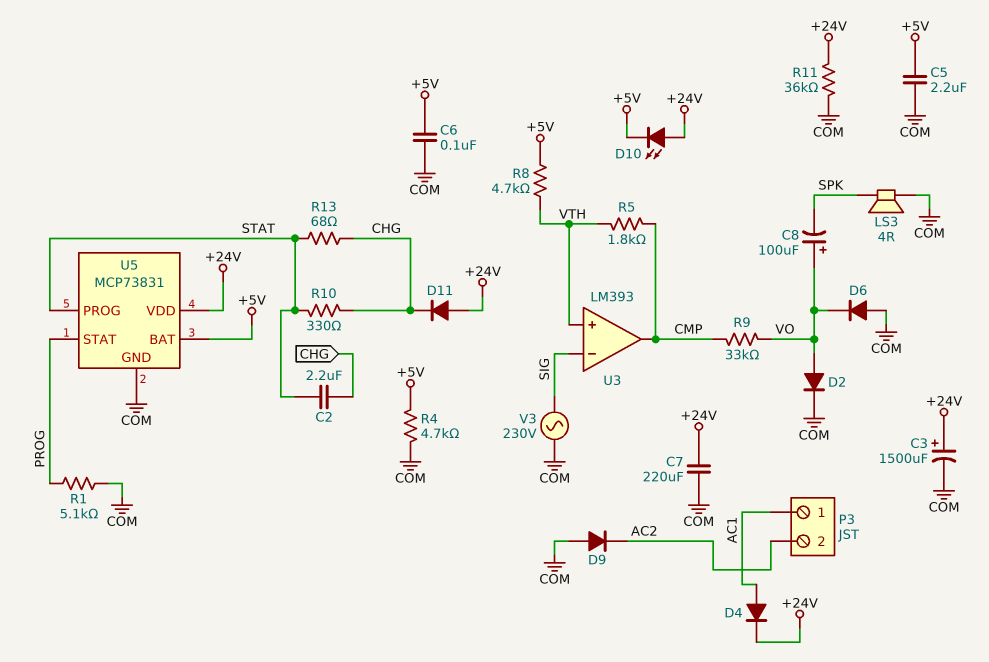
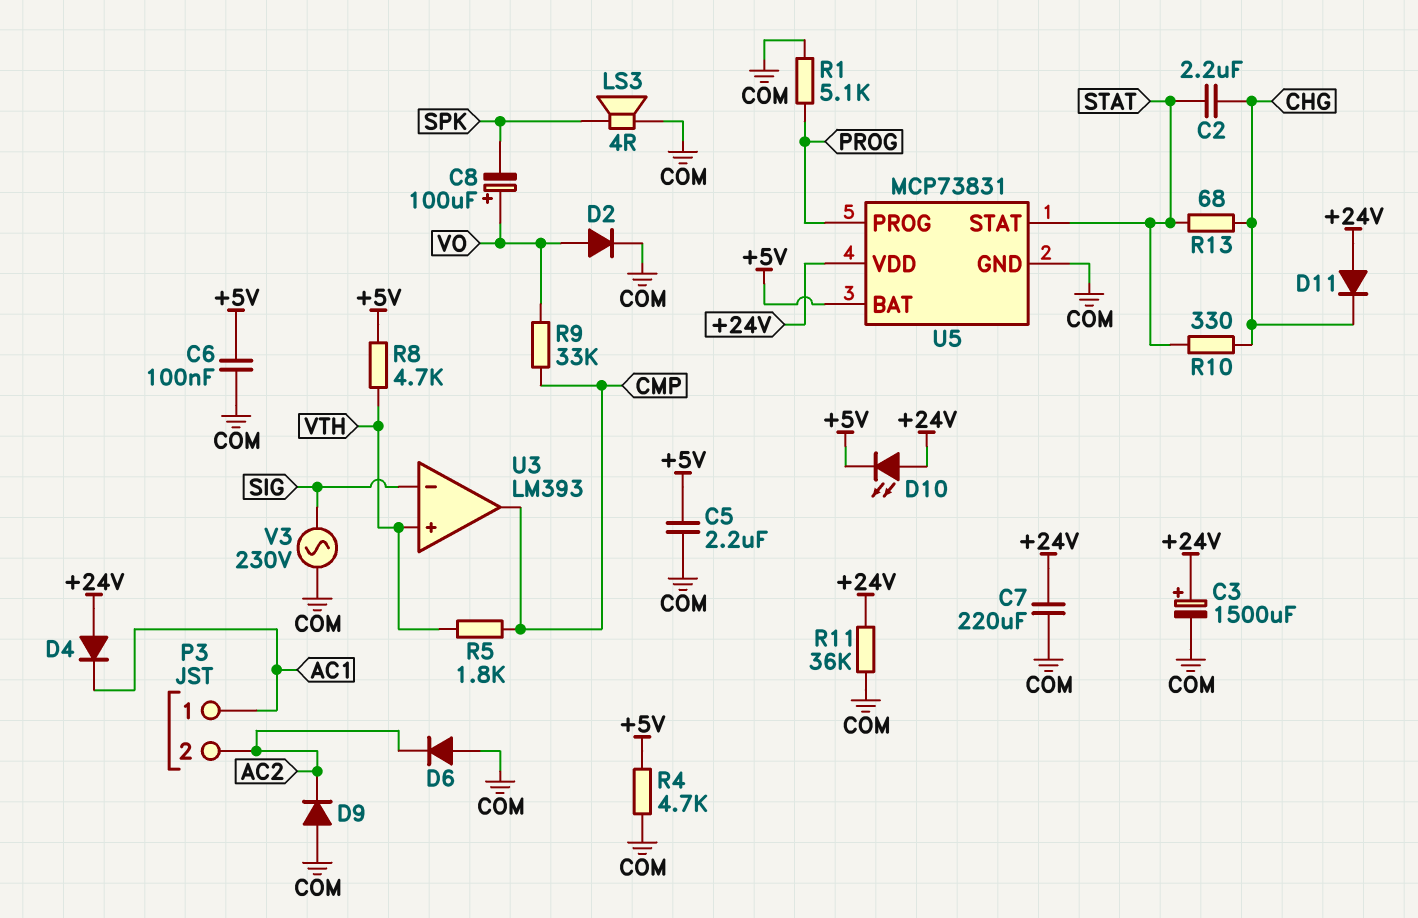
D4: diode (A AC1, K +24V) -> diode (A +24V, K AC1)
D6: diode (A COM, K VO) -> diode (A COM, K AC2)
U5 pin PROG: STAT -> PROG
U5 pin STAT: PROG -> STAT

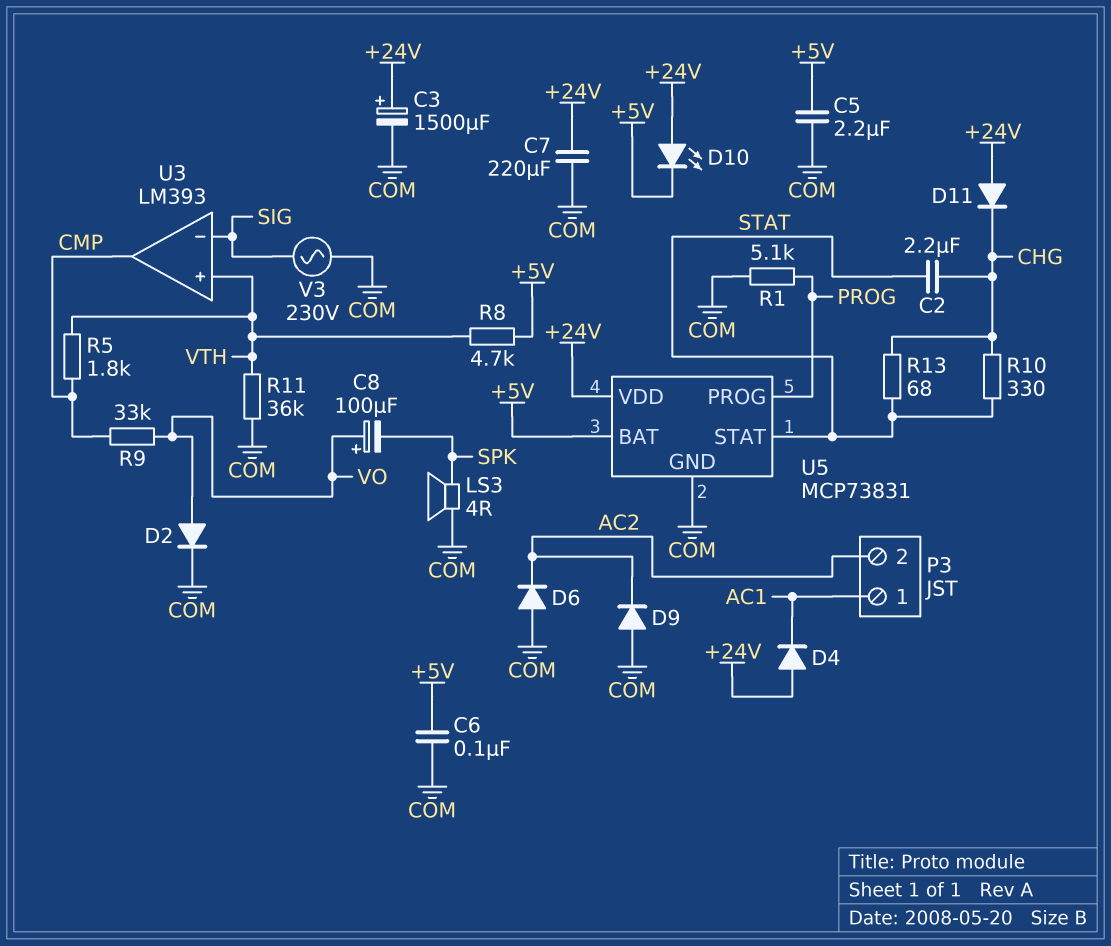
R4: 4.7k (+5V, COM) -> none
R11: 36k (+24V, COM) -> 36k (COM, VTH)

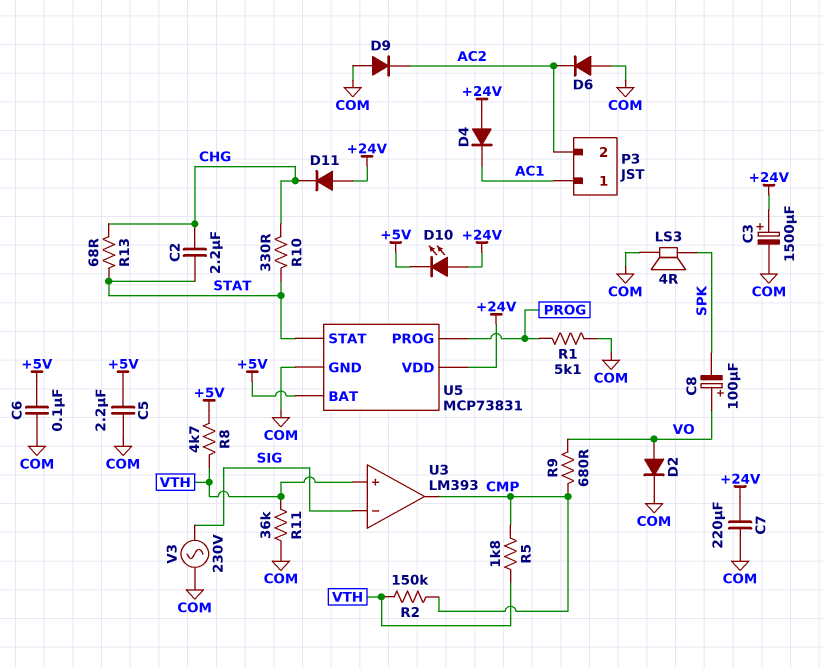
R2: none -> 150k (CMP, VTH)
R9: 33k (CMP, VO) -> 680 (CMP, VO)

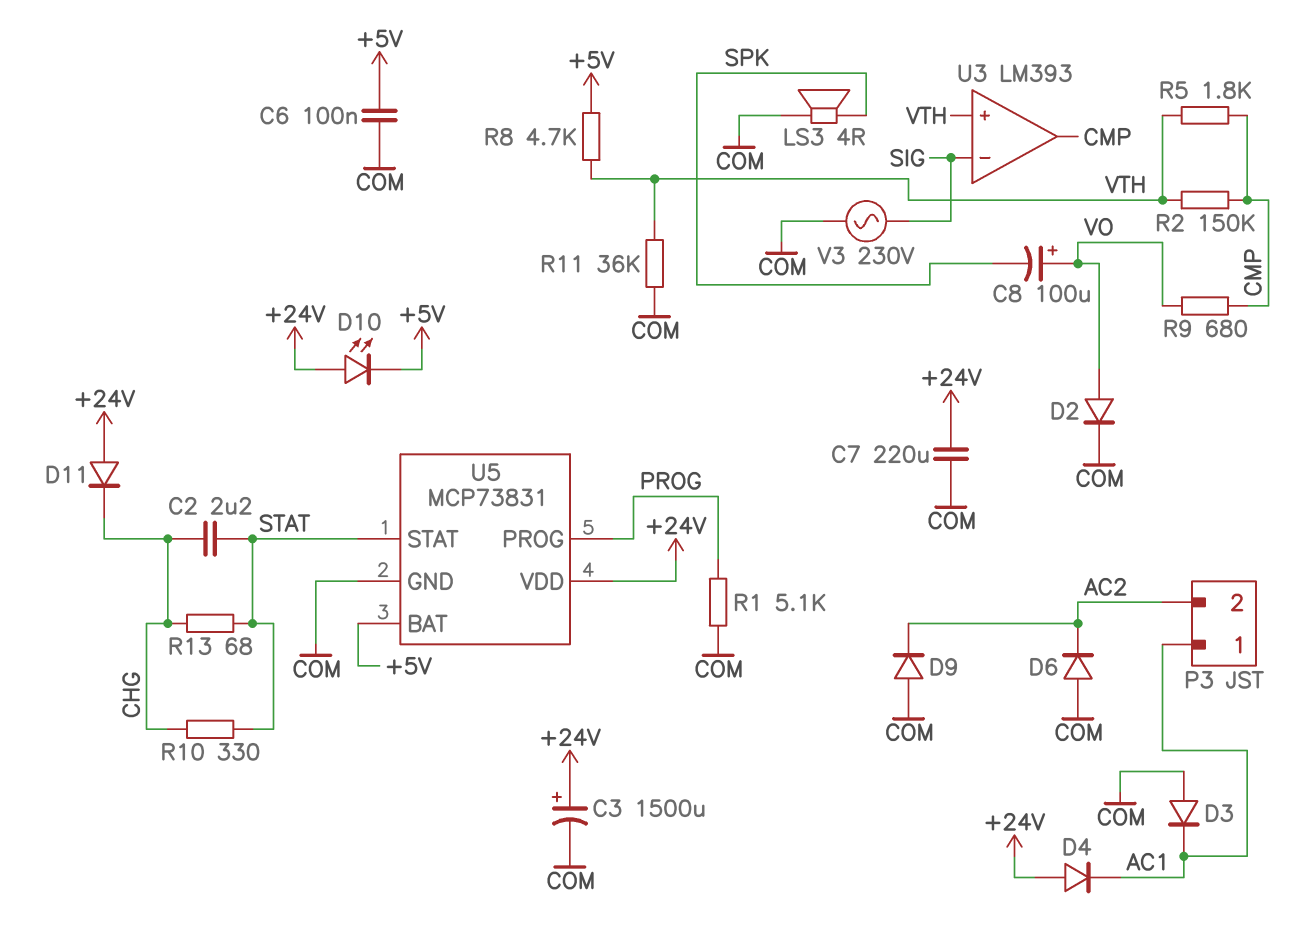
C5: 2.2uF (+5V, COM) -> none
D3: none -> diode (A COM, K AC1)

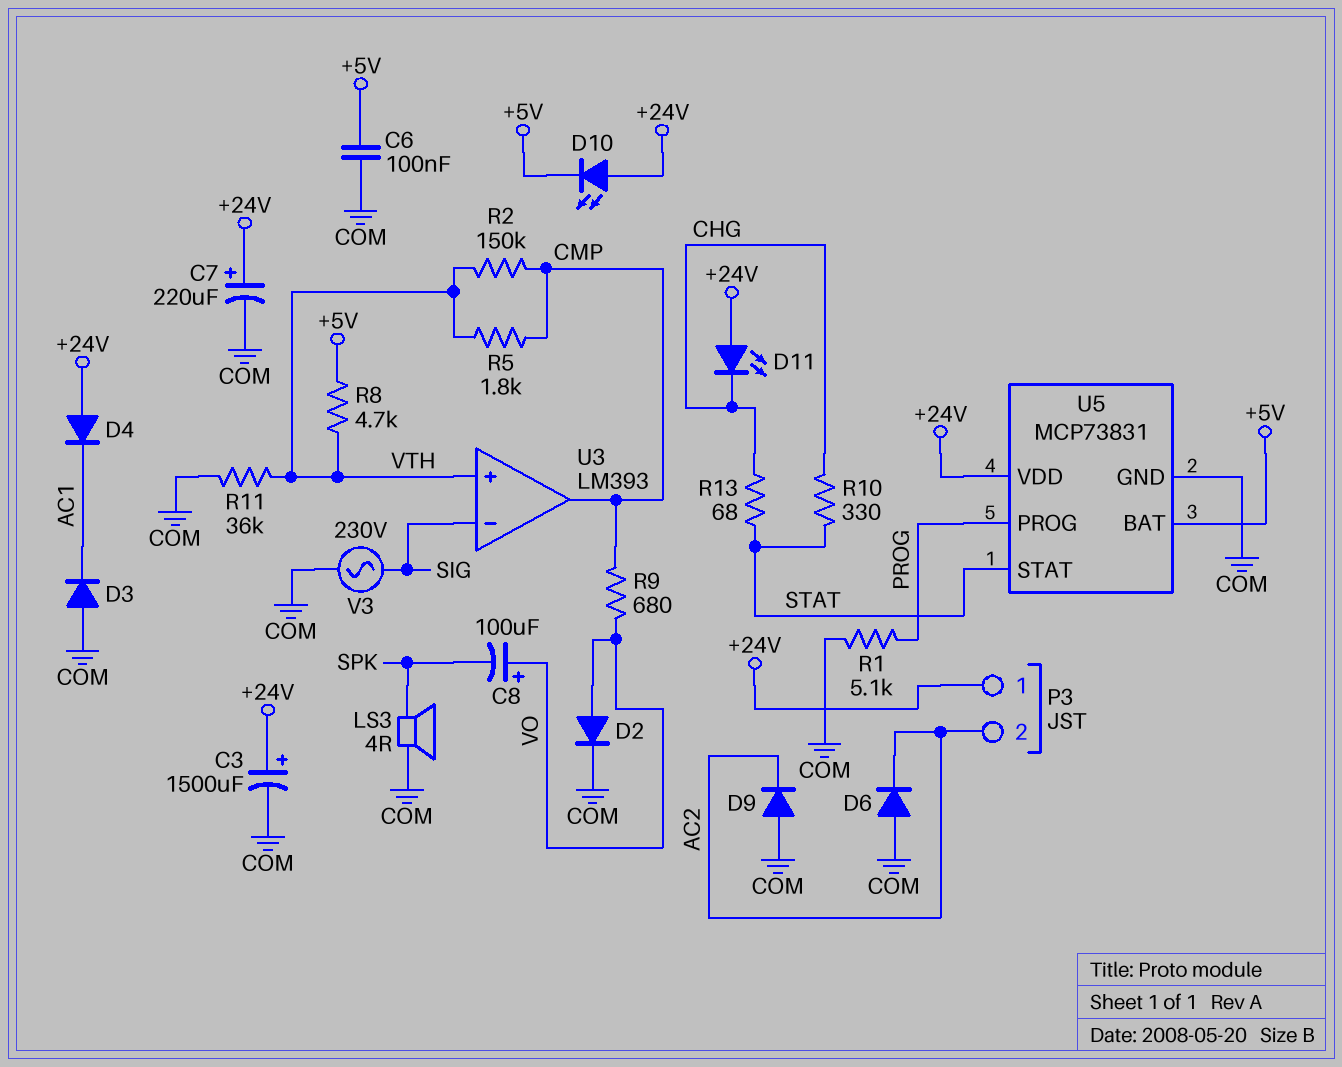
C2: 2.2uF (CHG, STAT) -> none
C7: 220uF (+24V, COM) -> 220uF (plus +24V, minus COM)
D11: diode (A +24V, K CHG) -> LED (A +24V, K CHG)
P3 pin 1: AC1 -> +24V

